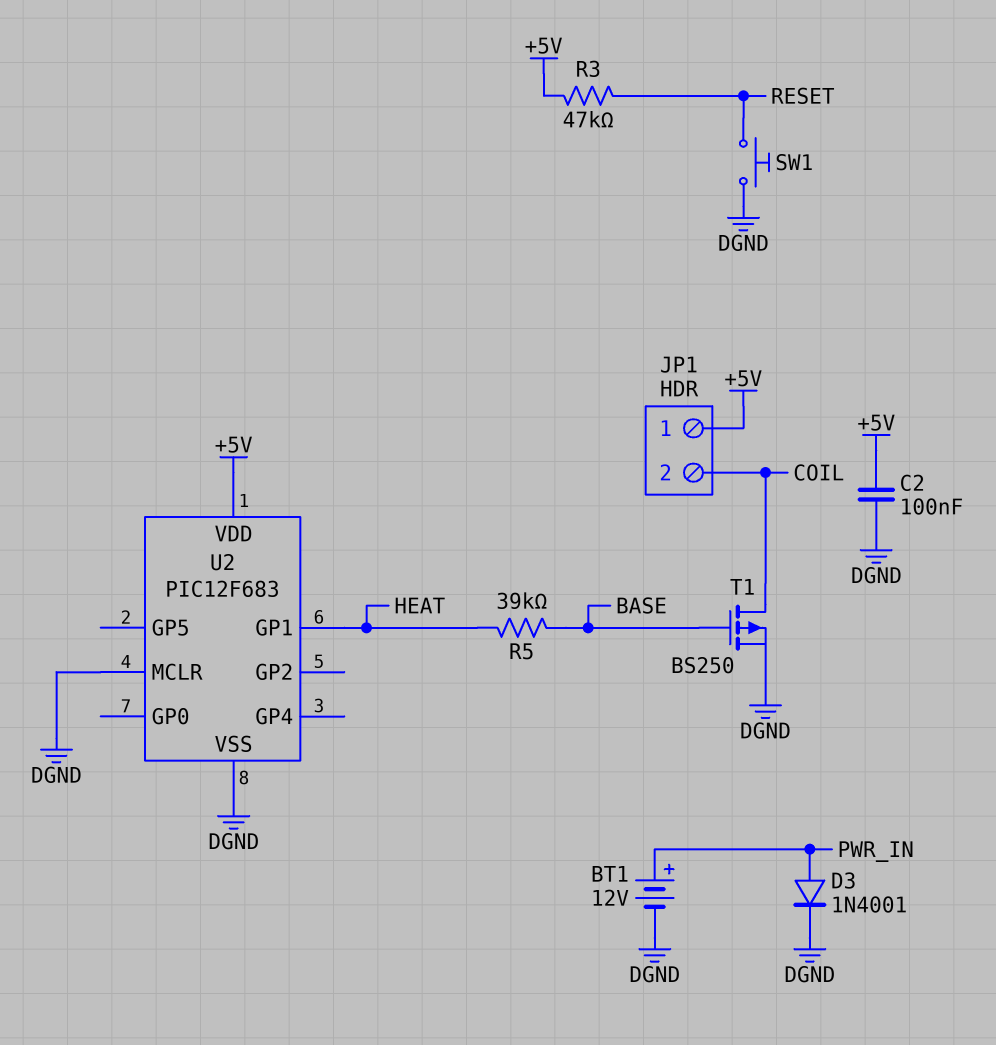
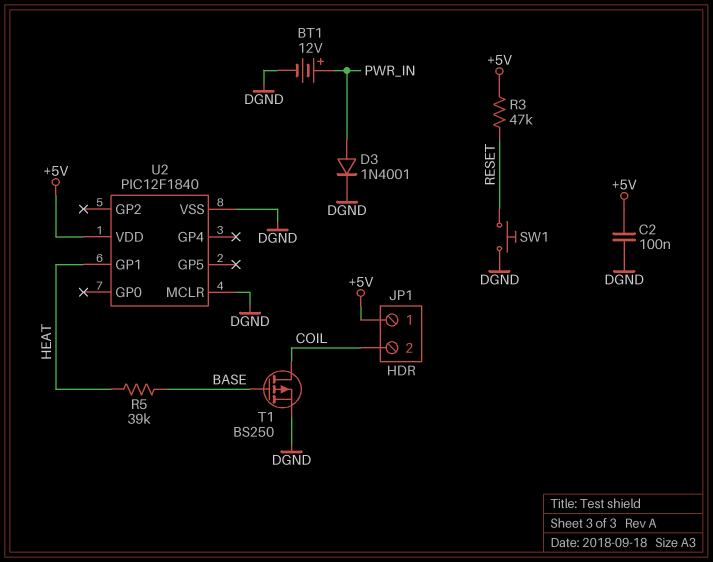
U2: PIC12F683 -> PIC12F1840

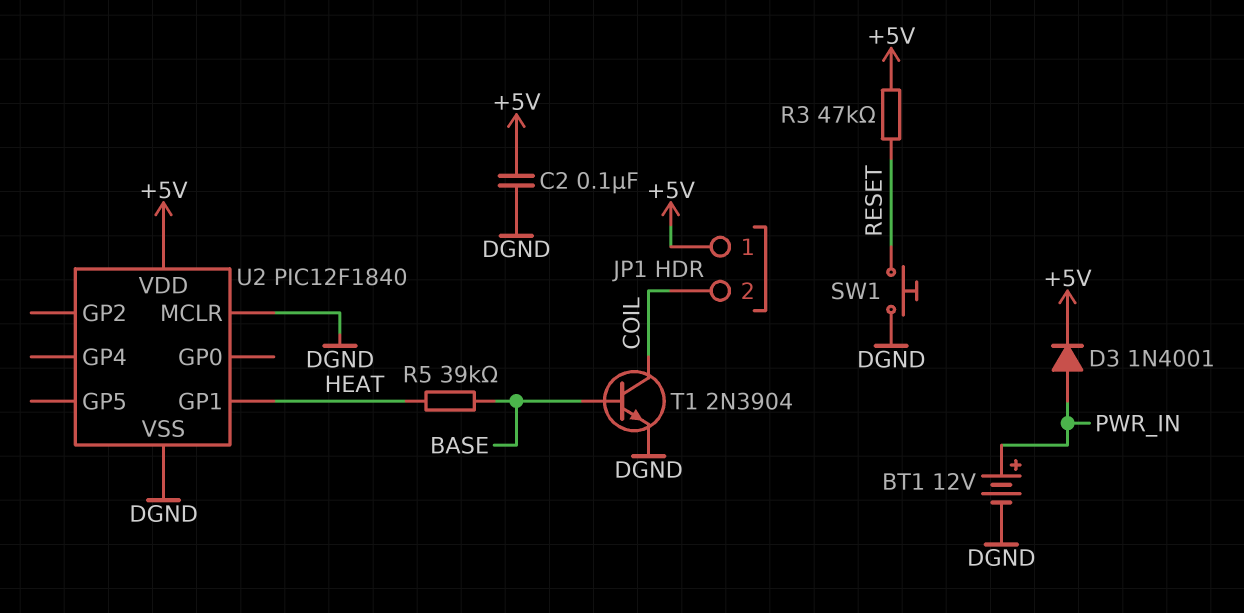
D3: diode 1N4001 (A PWR_IN, K DGND) -> diode 1N4001 (A PWR_IN, K +5V)
T1: PMOS BS250 (G BASE, D COIL, S DGND) -> NPN 2N3904 (B BASE, C COIL, E DGND)

